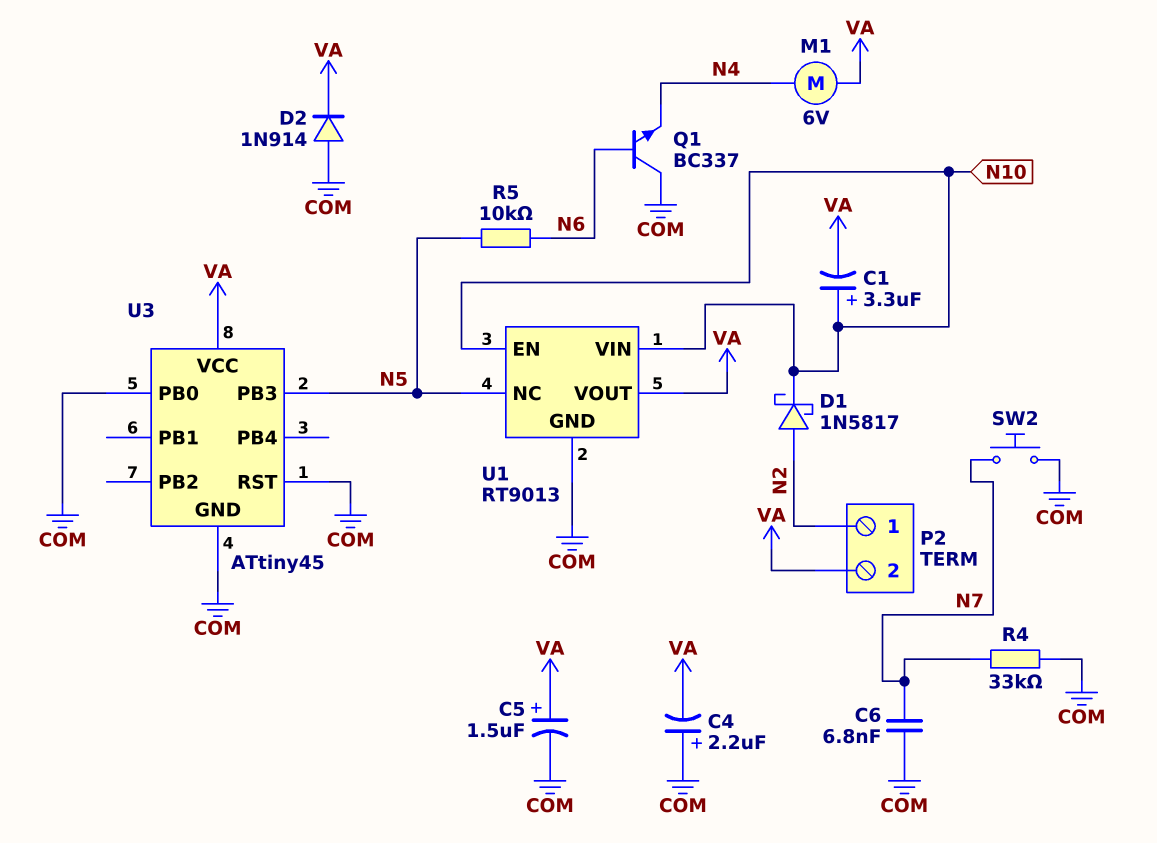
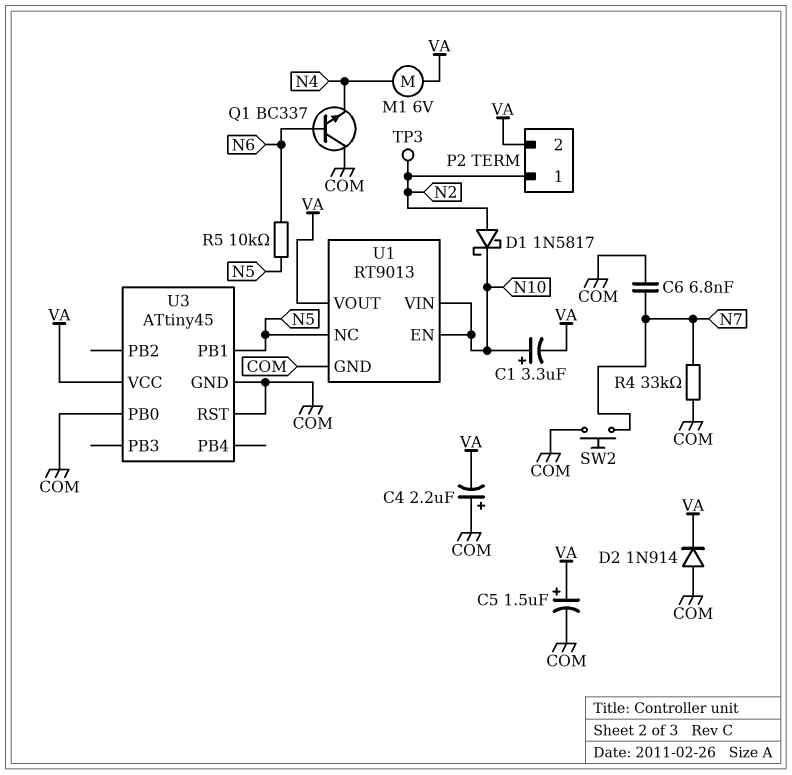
TP3: none -> test point (N2)
U3 pin PB1: none -> N5
U3 pin PB3: N5 -> none

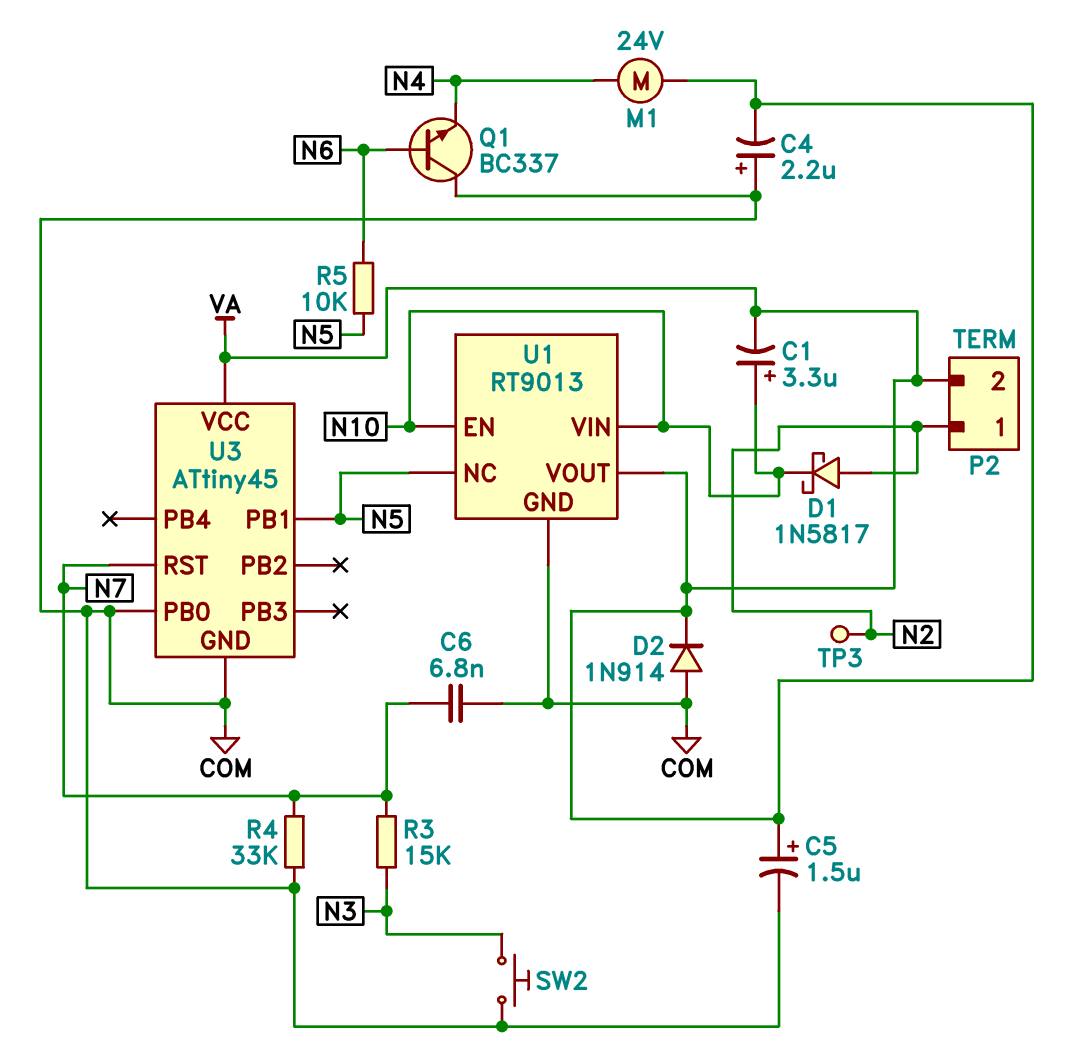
M1: motor 6V (N4, VA) -> motor 24V (N4, VA)
R3: none -> 15k (N3, N7)
SW2: button (COM, N7) -> button (COM, N3)
U3 pin RST: COM -> N7

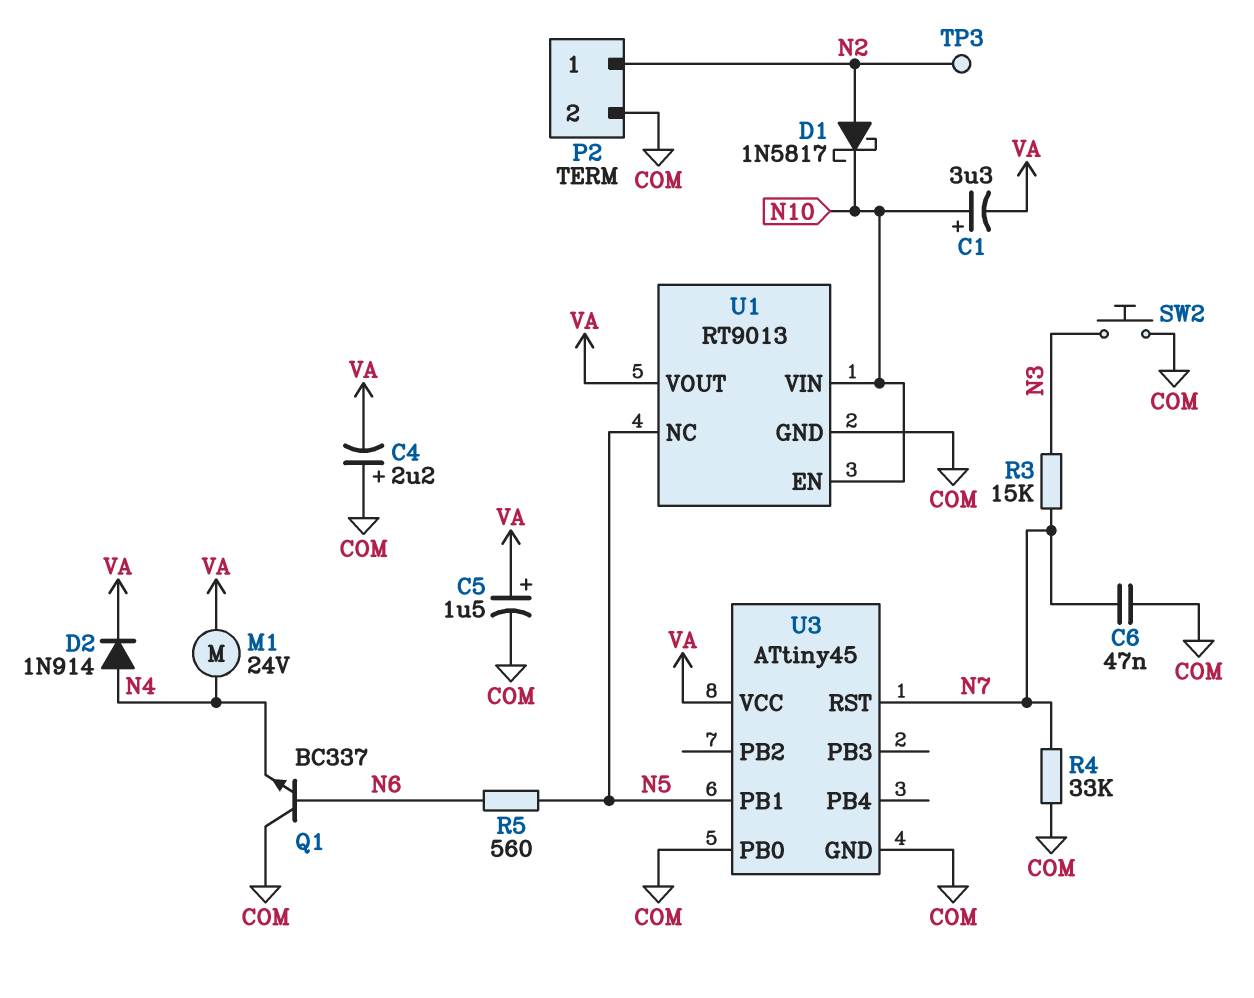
C6: 6.8nF (COM, N7) -> 47nF (COM, N7)
D2: diode 1N914 (A COM, K VA) -> diode 1N914 (A N4, K VA)
P2 pin 2: VA -> COM
R5: 10k (N5, N6) -> 560 (N5, N6)

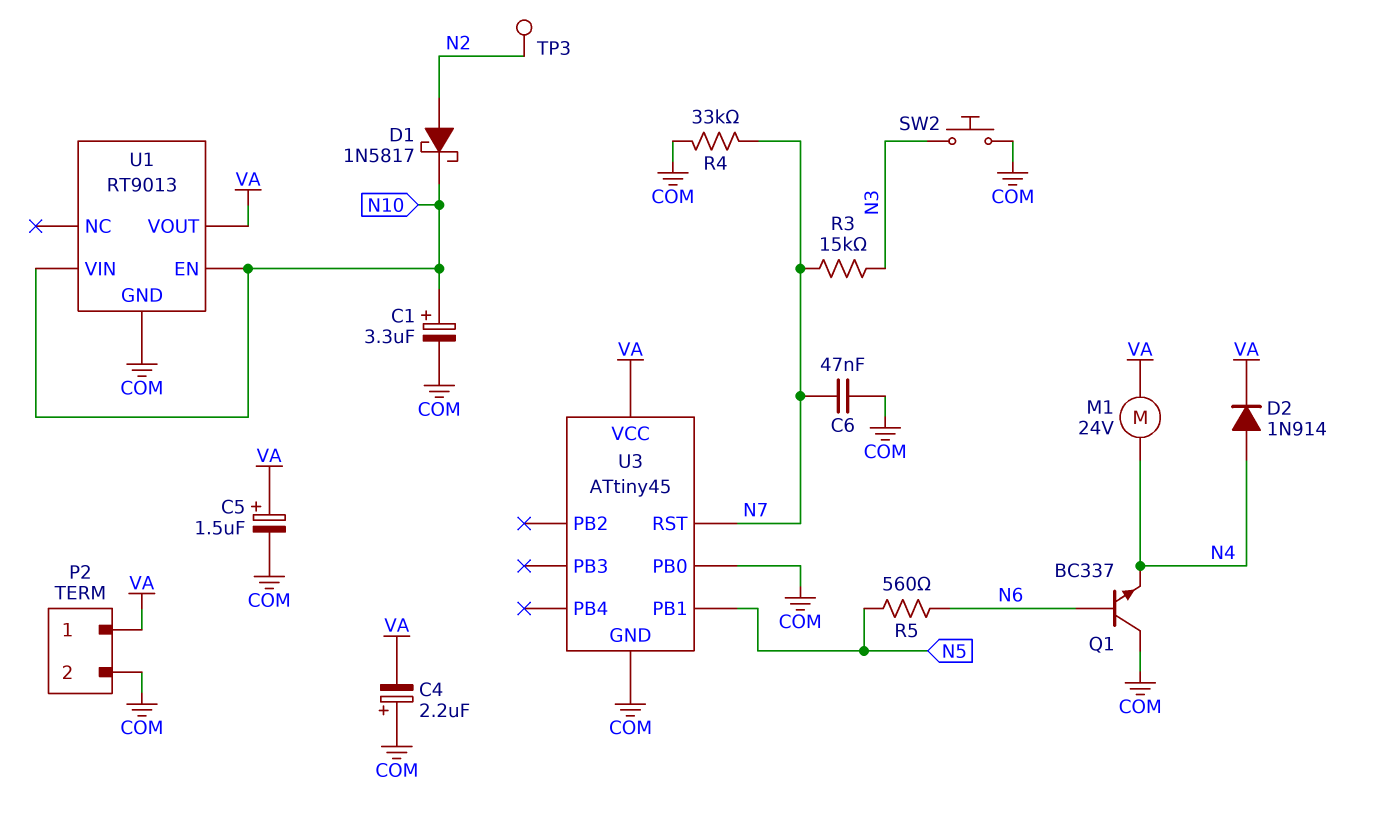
C1: 3.3uF (plus N10, minus VA) -> 3.3uF (plus N10, minus COM)
P2 pin 1: N2 -> VA
U1 pin NC: N5 -> none

